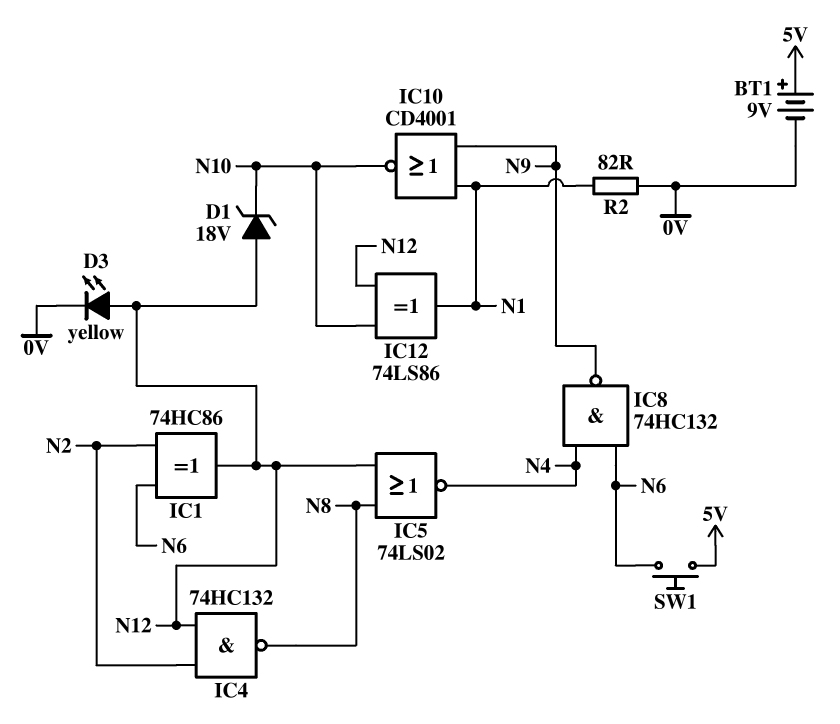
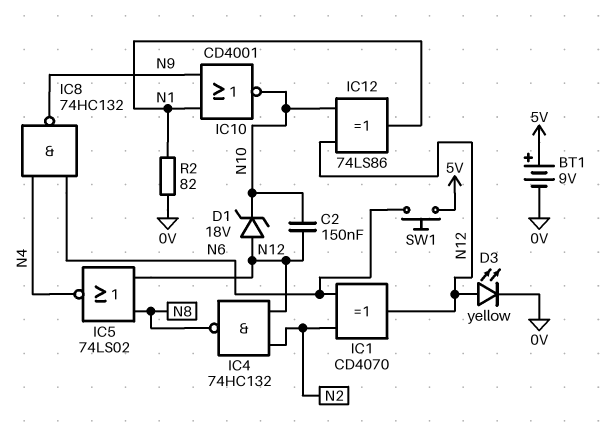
C2: none -> 150nF (N10, N12)
IC1: XOR 74HC86 (in N2, in N6, out N12) -> XOR CD4070 (in N2, in N6, out N12)

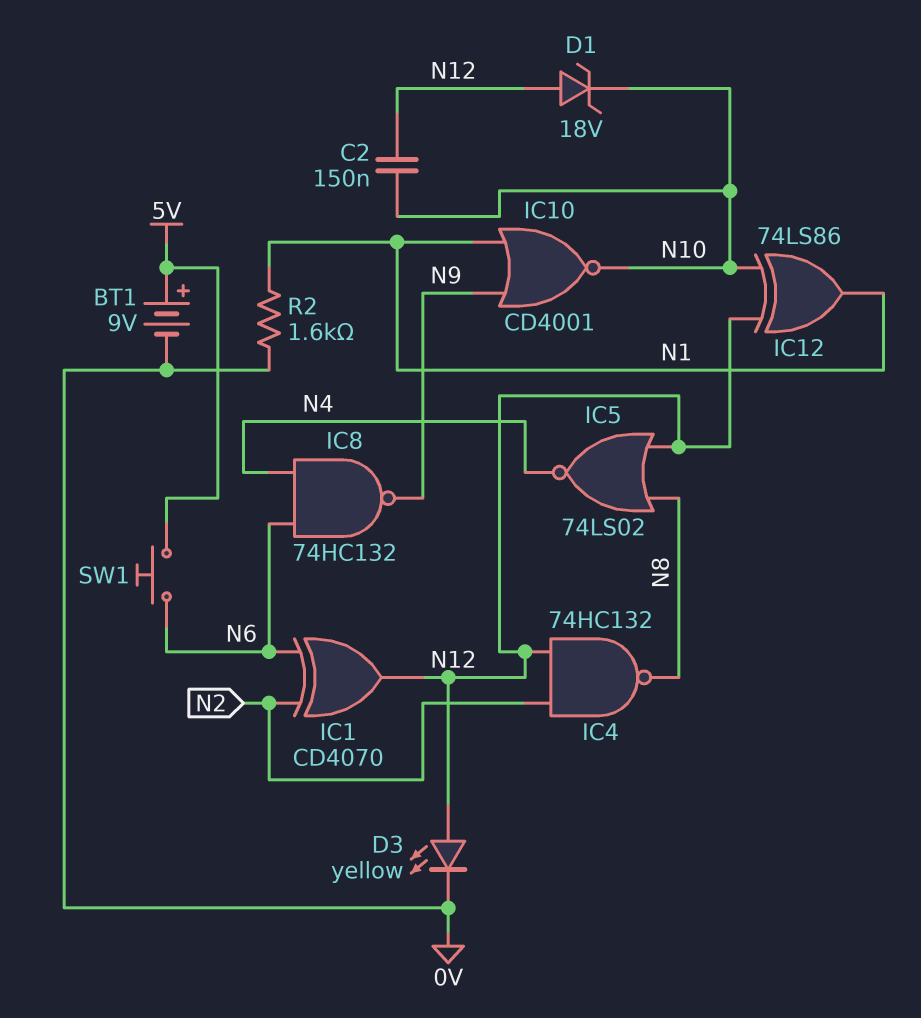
R2: 82 (0V, N1) -> 1.6k (0V, N1)

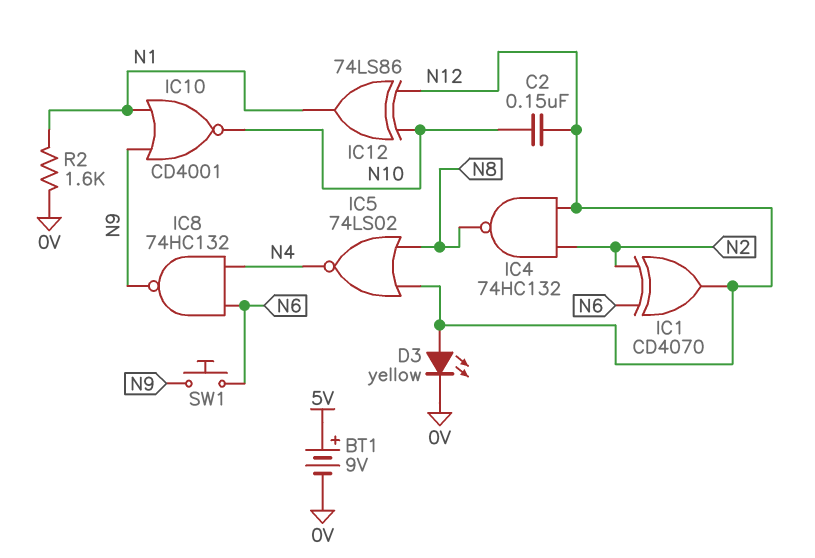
D1: zener 18V (A N12, K N10) -> none
SW1: button (5V, N6) -> button (N6, N9)

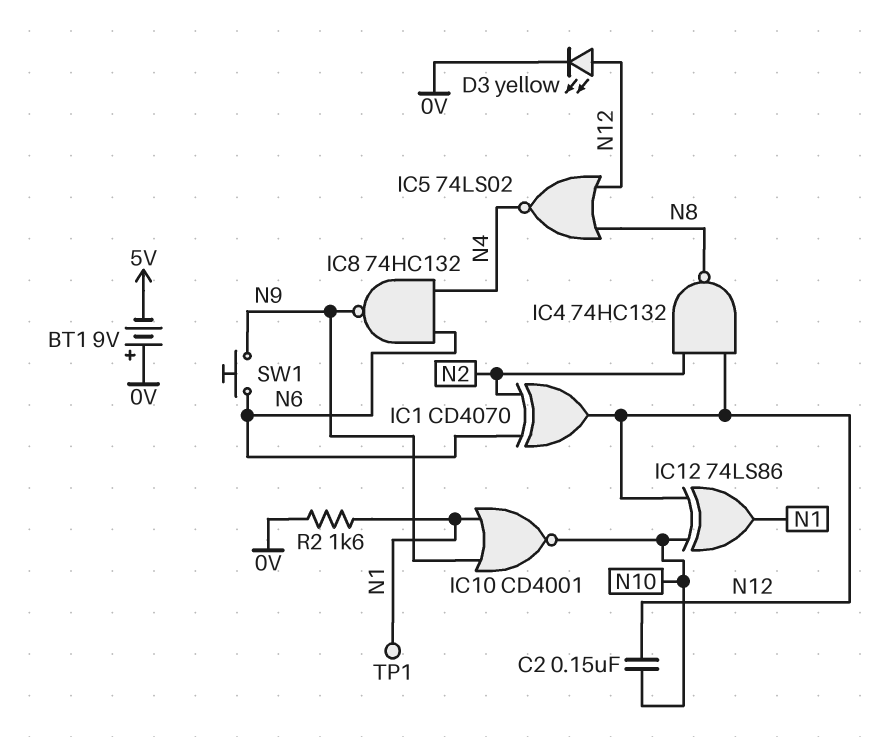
BT1: 9V (plus 5V, minus 0V) -> 9V (plus 0V, minus 5V)
TP1: none -> test point (N1)

